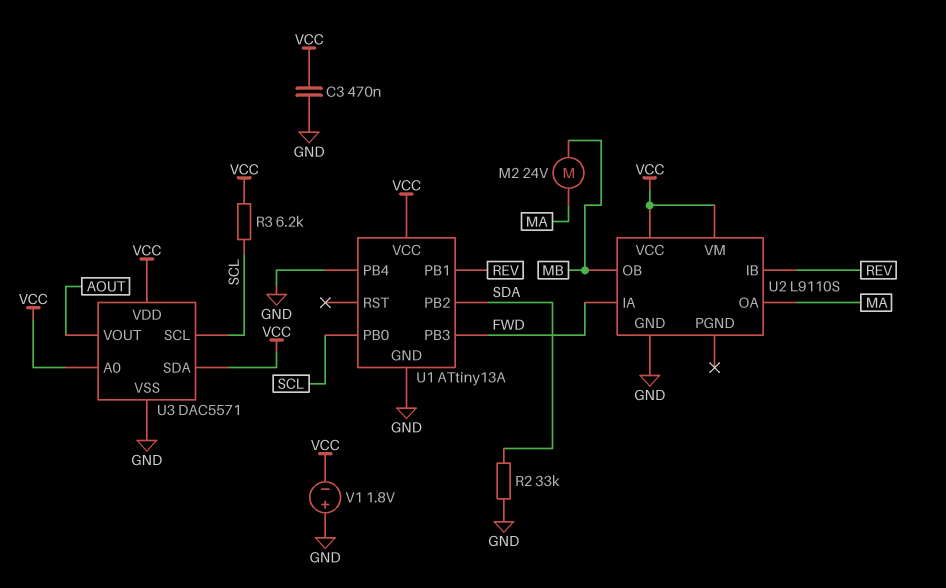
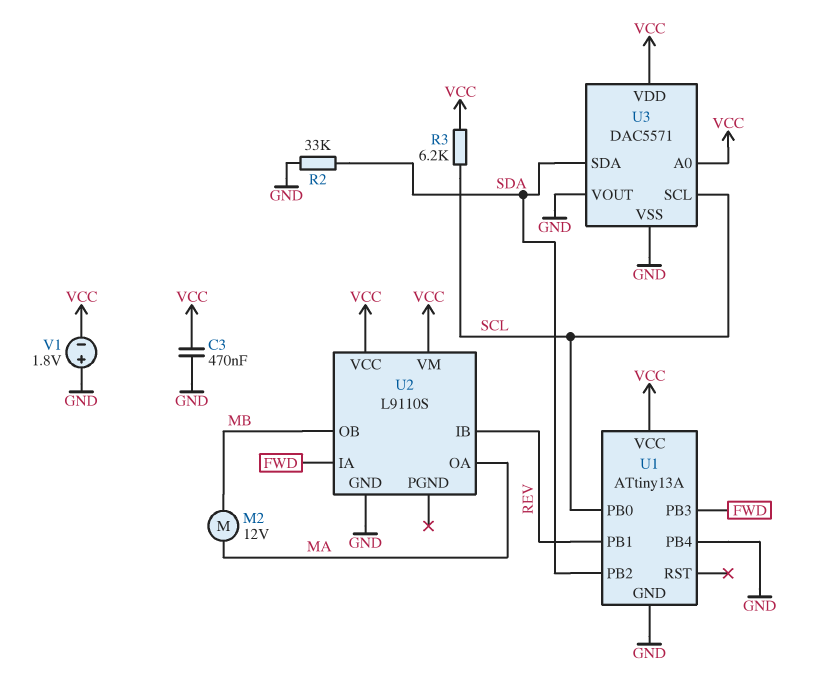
M2: motor 24V (MA, MB) -> motor 12V (MA, MB)
U3 pin SDA: VCC -> SDA
U3 pin VOUT: AOUT -> GND

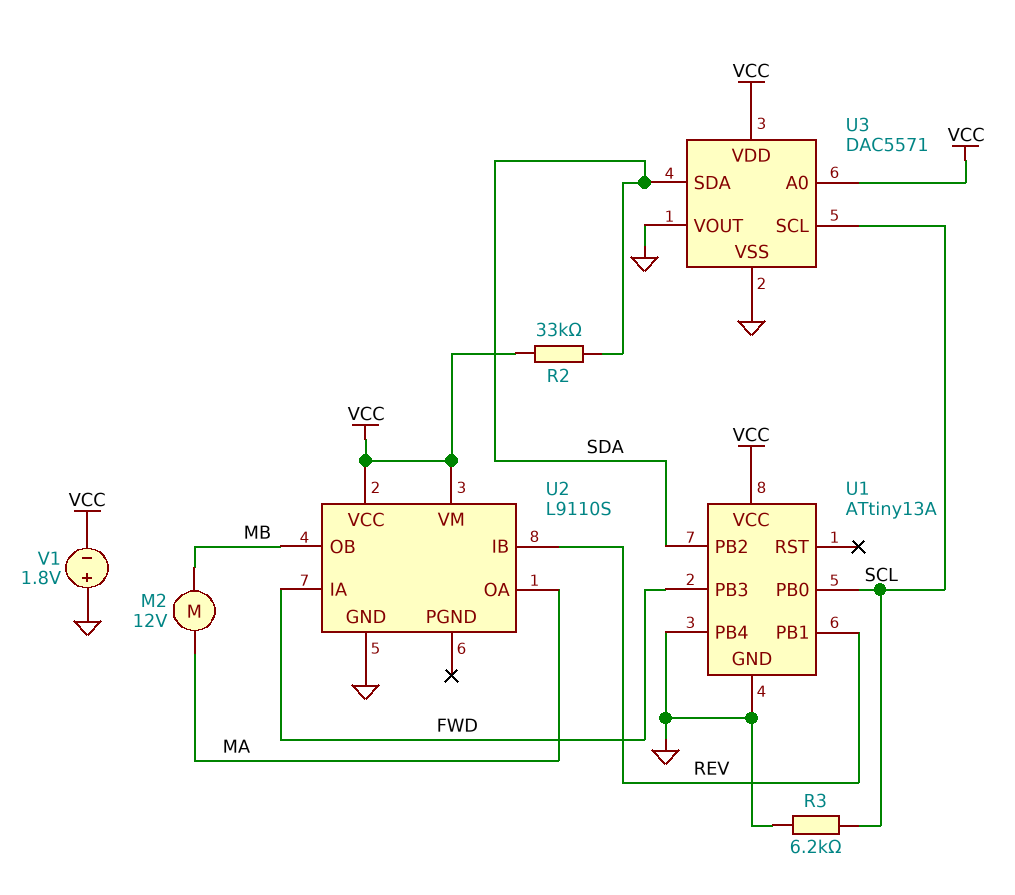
C3: 470nF (GND, VCC) -> none
R2: 33k (GND, SDA) -> 33k (SDA, VCC)
R3: 6.2k (SCL, VCC) -> 6.2k (GND, SCL)

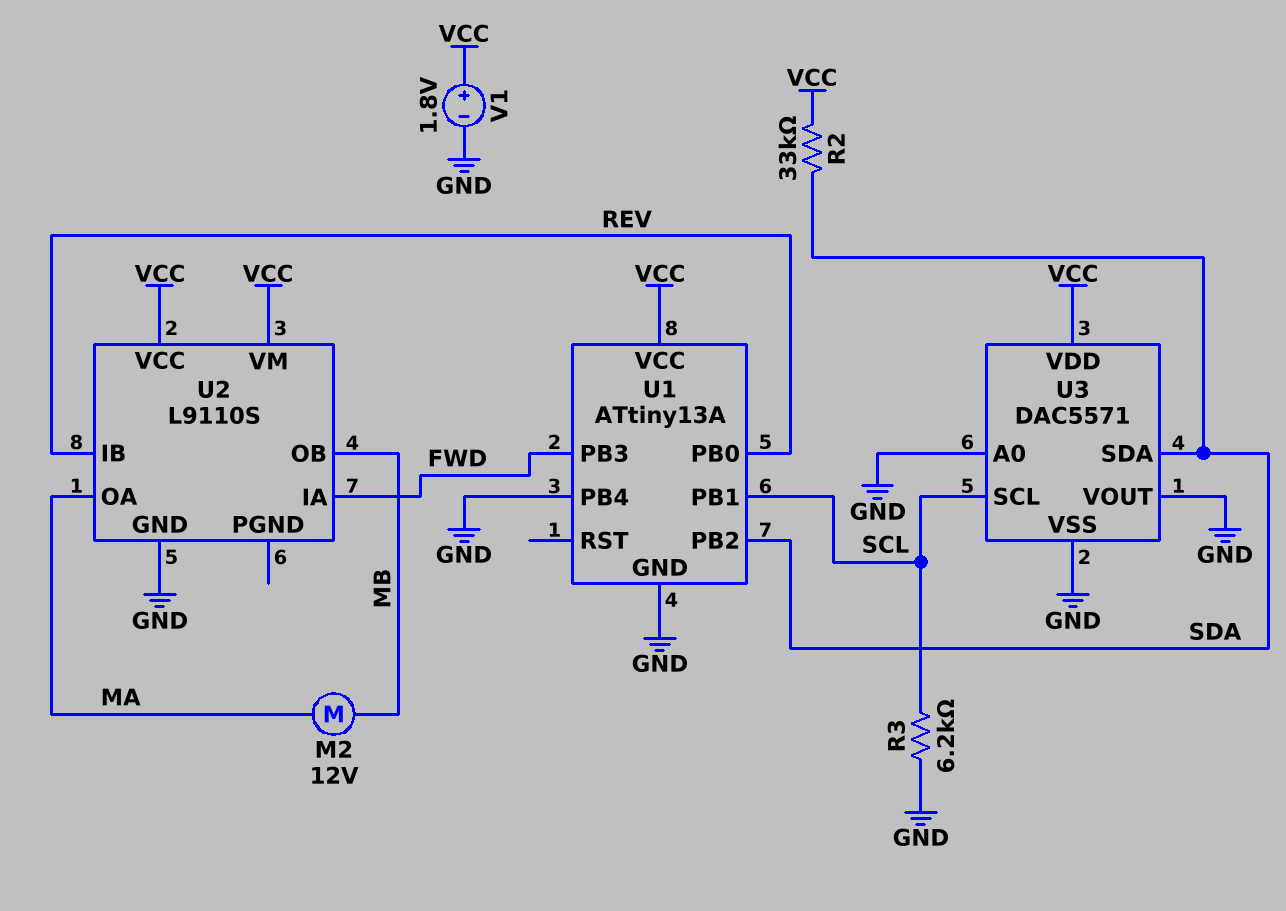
U1 pin PB0: SCL -> REV
U1 pin PB1: REV -> SCL
U3 pin A0: VCC -> GND
V1: 1.8V (plus GND, minus VCC) -> 1.8V (plus VCC, minus GND)

